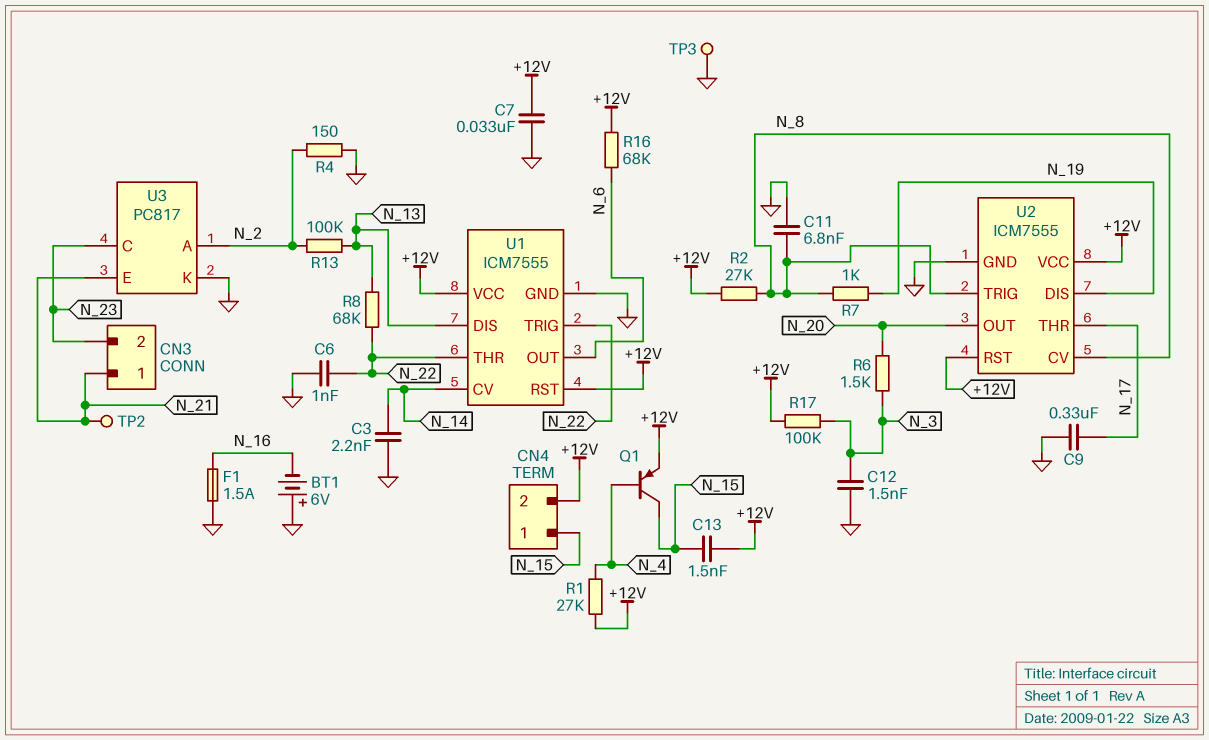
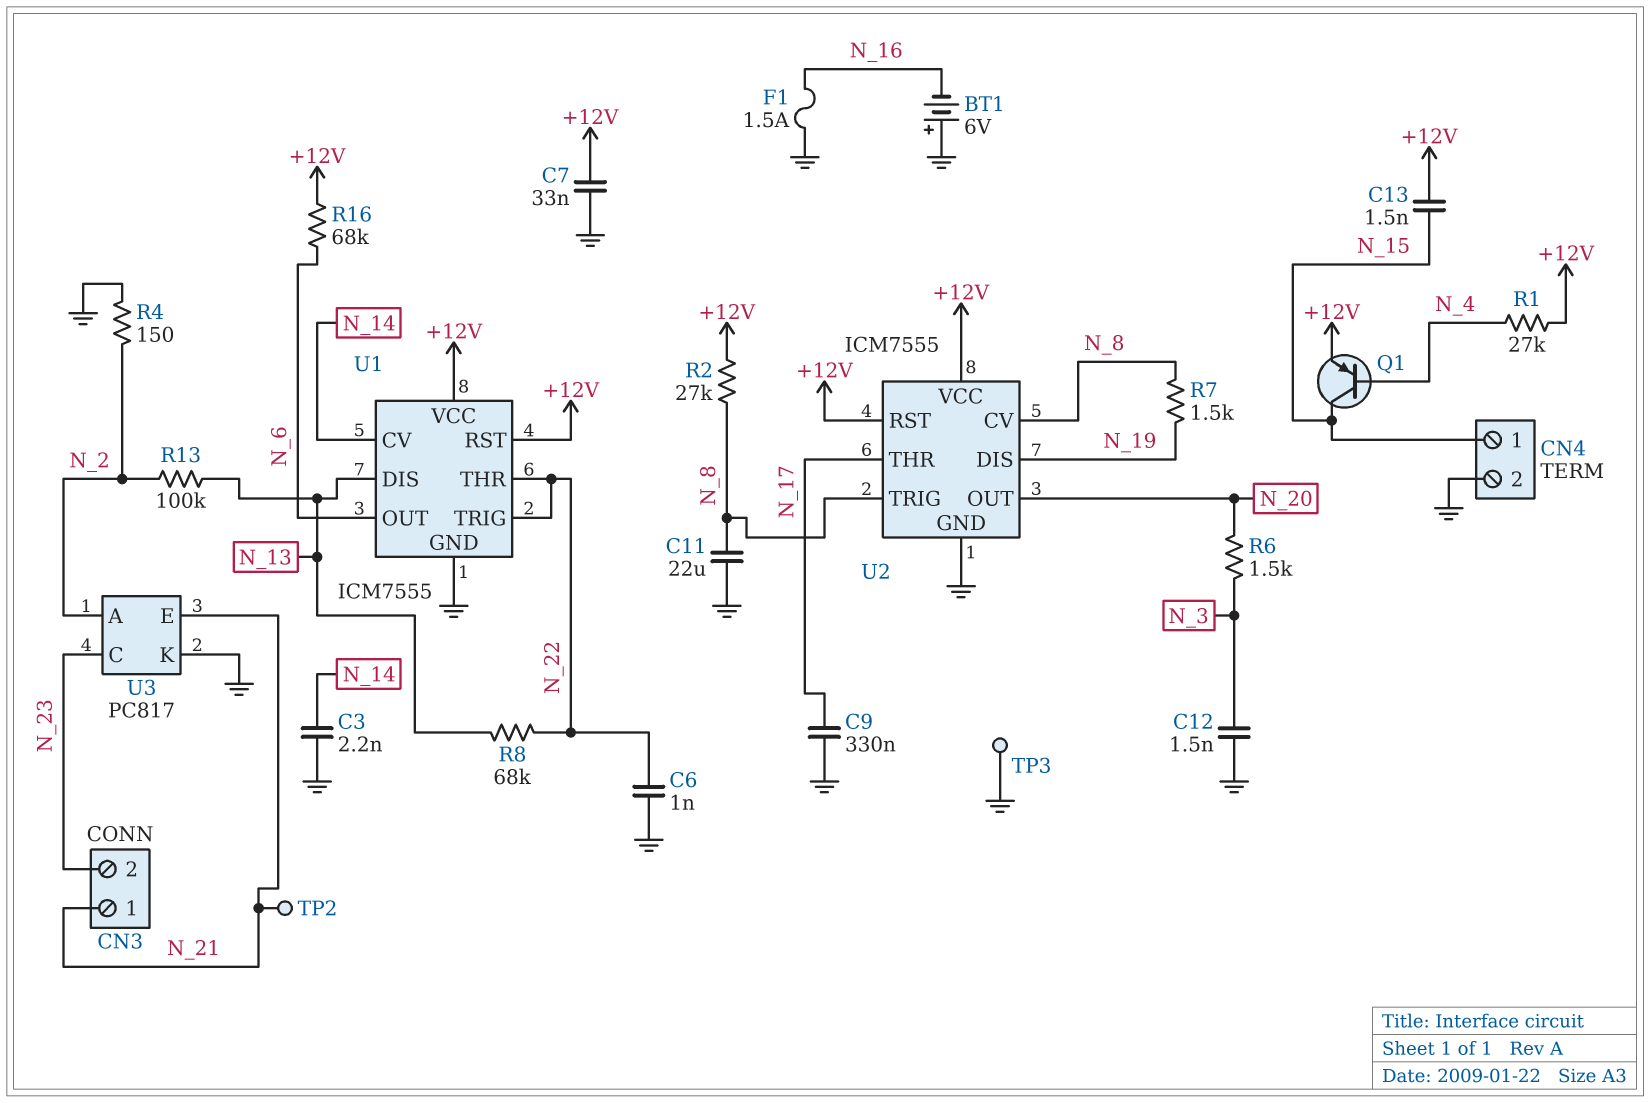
C11: 6.8nF (GND, N_8) -> 22uF (GND, N_8)
CN4 pin 2: +12V -> GND
R7: 1k (N_8, N_19) -> 1.5k (N_8, N_19)
R17: 100k (+12V, N_3) -> none

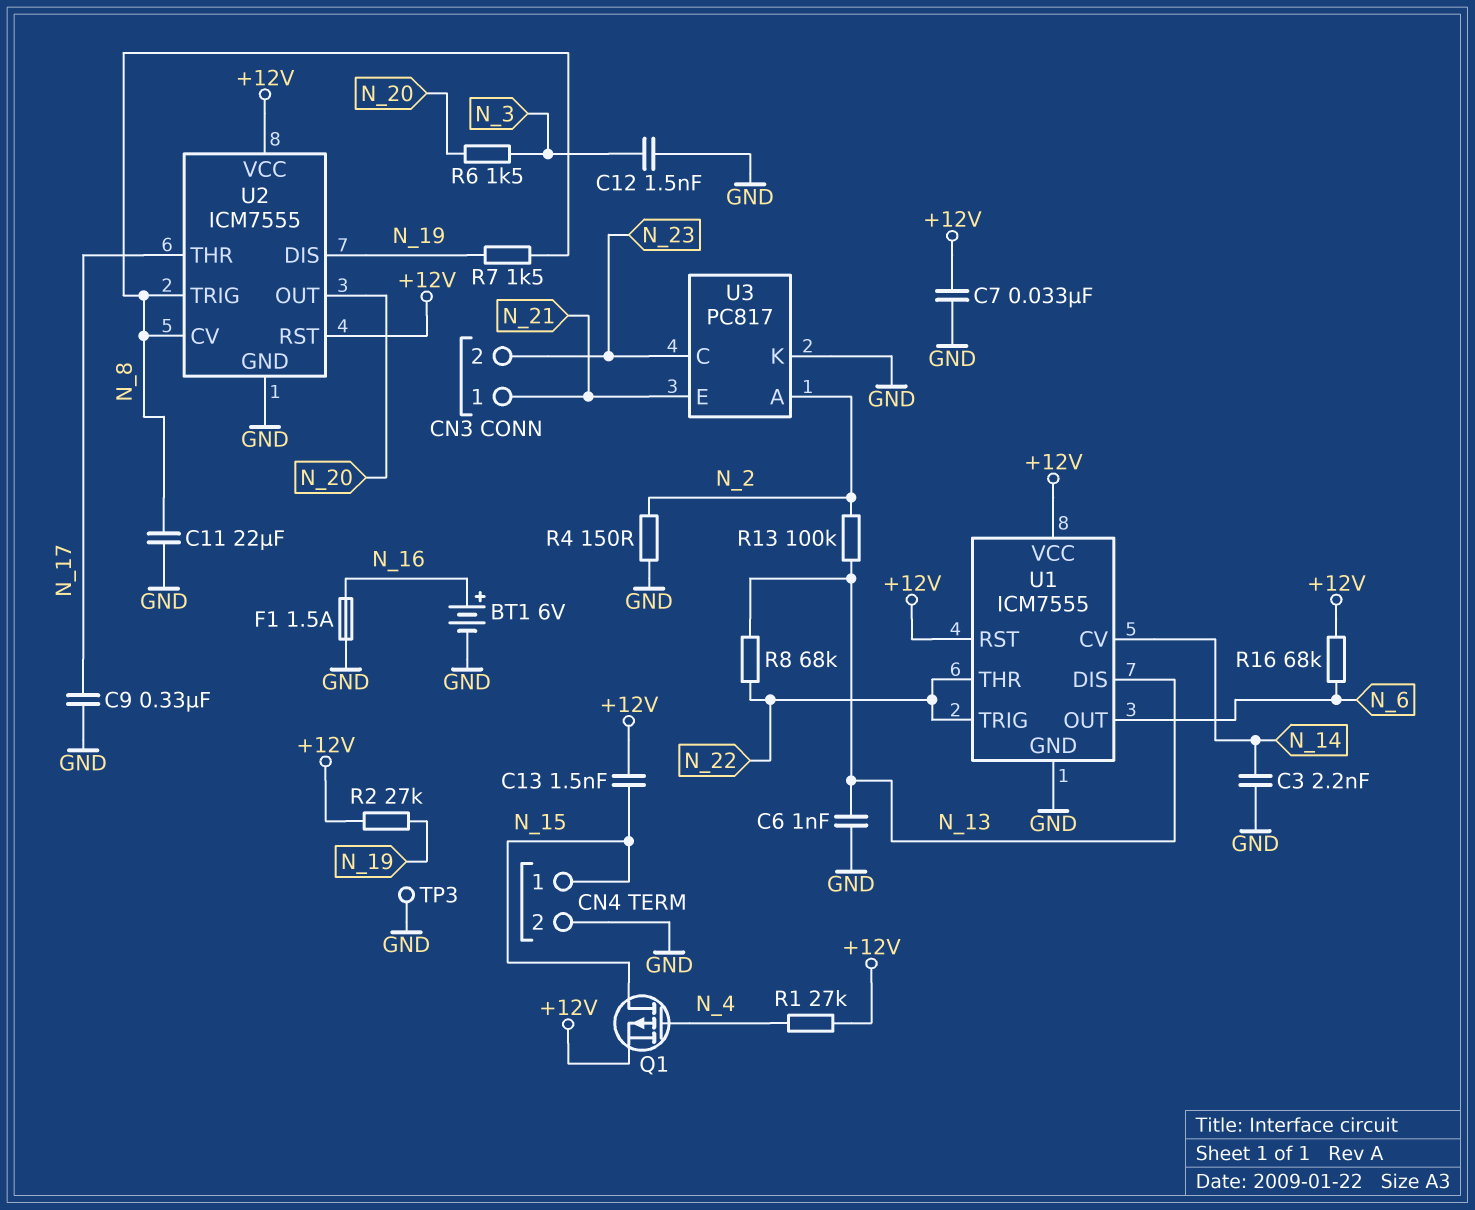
BT1: 6V (plus GND, minus N_16) -> 6V (plus N_16, minus GND)
C6: 1nF (GND, N_22) -> 1nF (GND, N_13)
Q1: PNP (B N_4, C N_15, E +12V) -> PMOS (G N_4, D N_15, S +12V)
R2: 27k (+12V, N_8) -> 27k (+12V, N_19)
TP2: test point (N_21) -> none

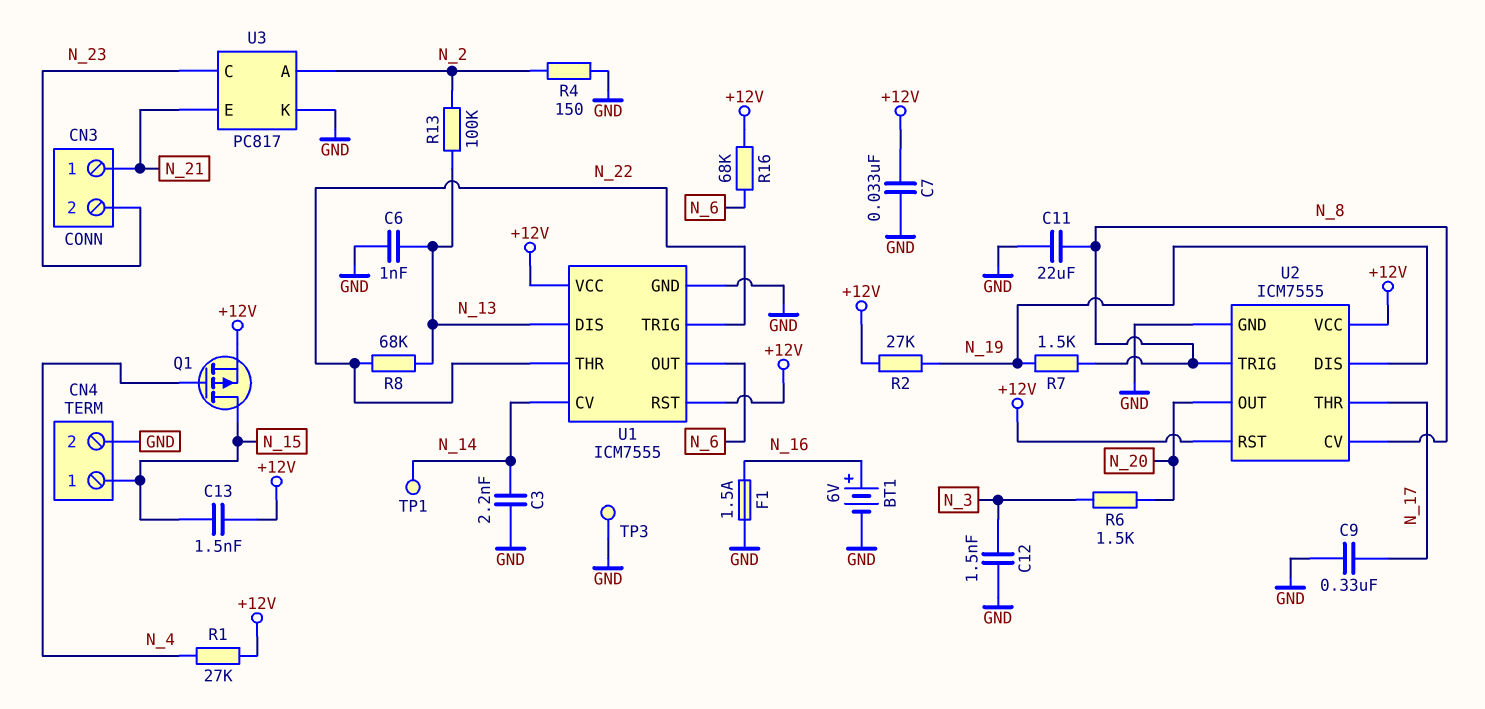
TP1: none -> test point (N_14)

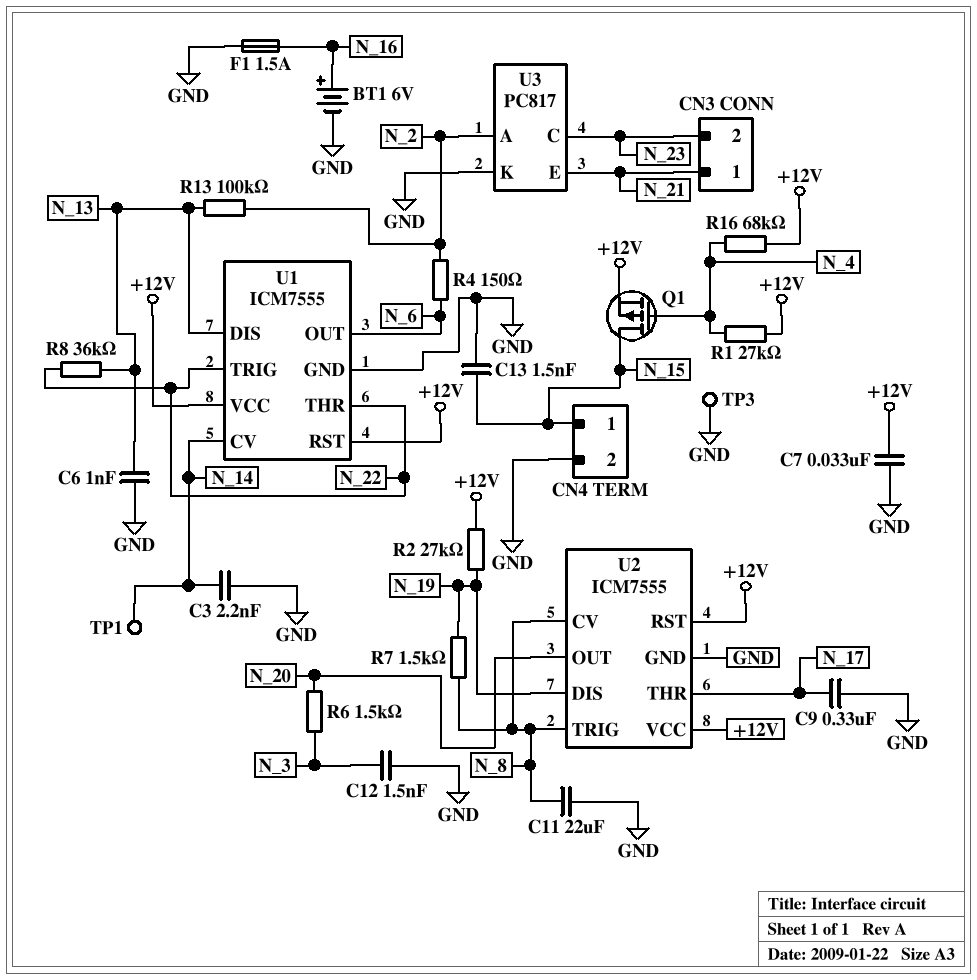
C13: 1.5nF (+12V, N_15) -> 1.5nF (GND, N_15)
R4: 150 (GND, N_2) -> 150 (N_2, N_6)
R8: 68k (N_13, N_22) -> 36k (N_13, N_22)
R16: 68k (+12V, N_6) -> 68k (+12V, N_4)

